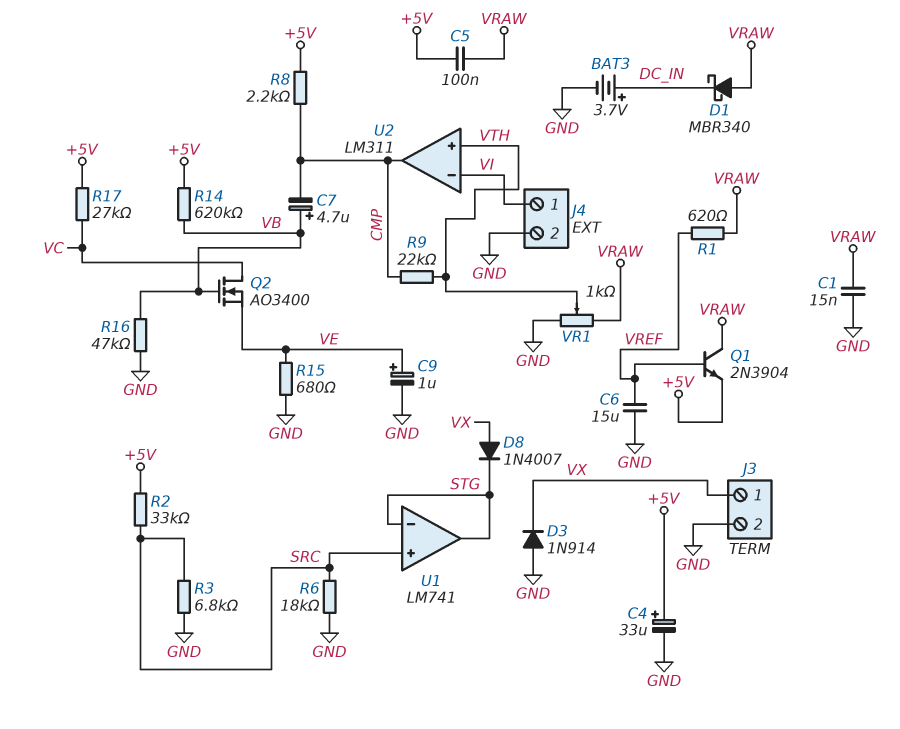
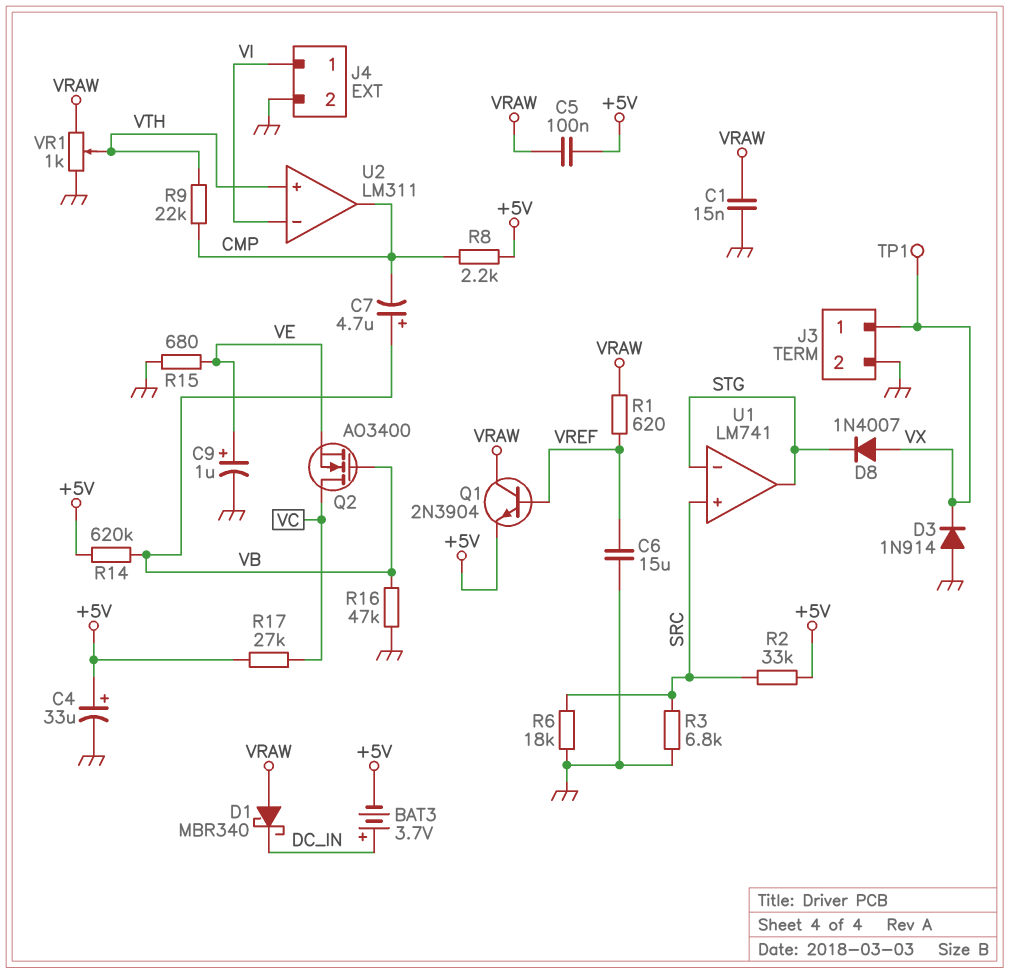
BAT3: 3.7V (plus DC_IN, minus GND) -> 3.7V (plus DC_IN, minus +5V)
TP1: none -> test point (VX)

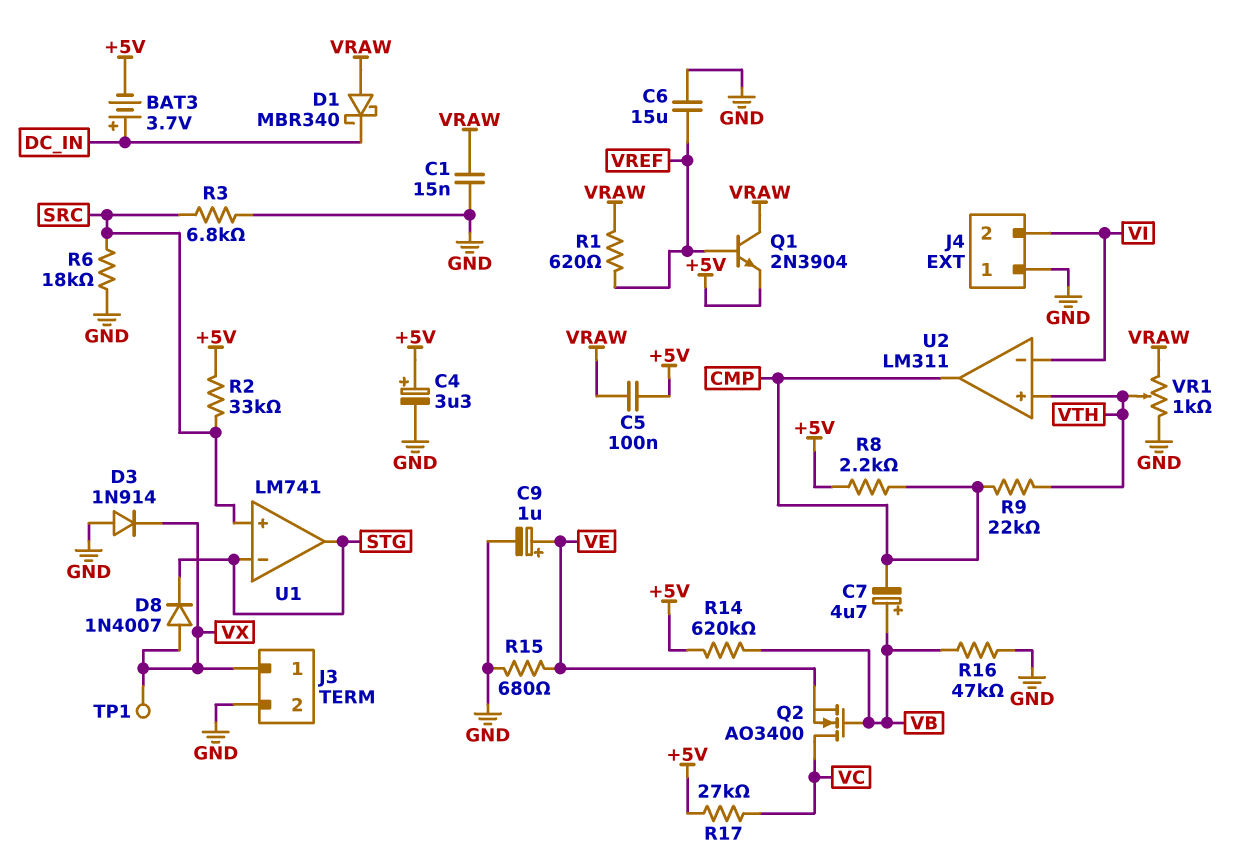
C4: 33uF (plus +5V, minus GND) -> 3.3uF (plus +5V, minus GND)
J4 pin 1: VI -> GND
J4 pin 2: GND -> VI

